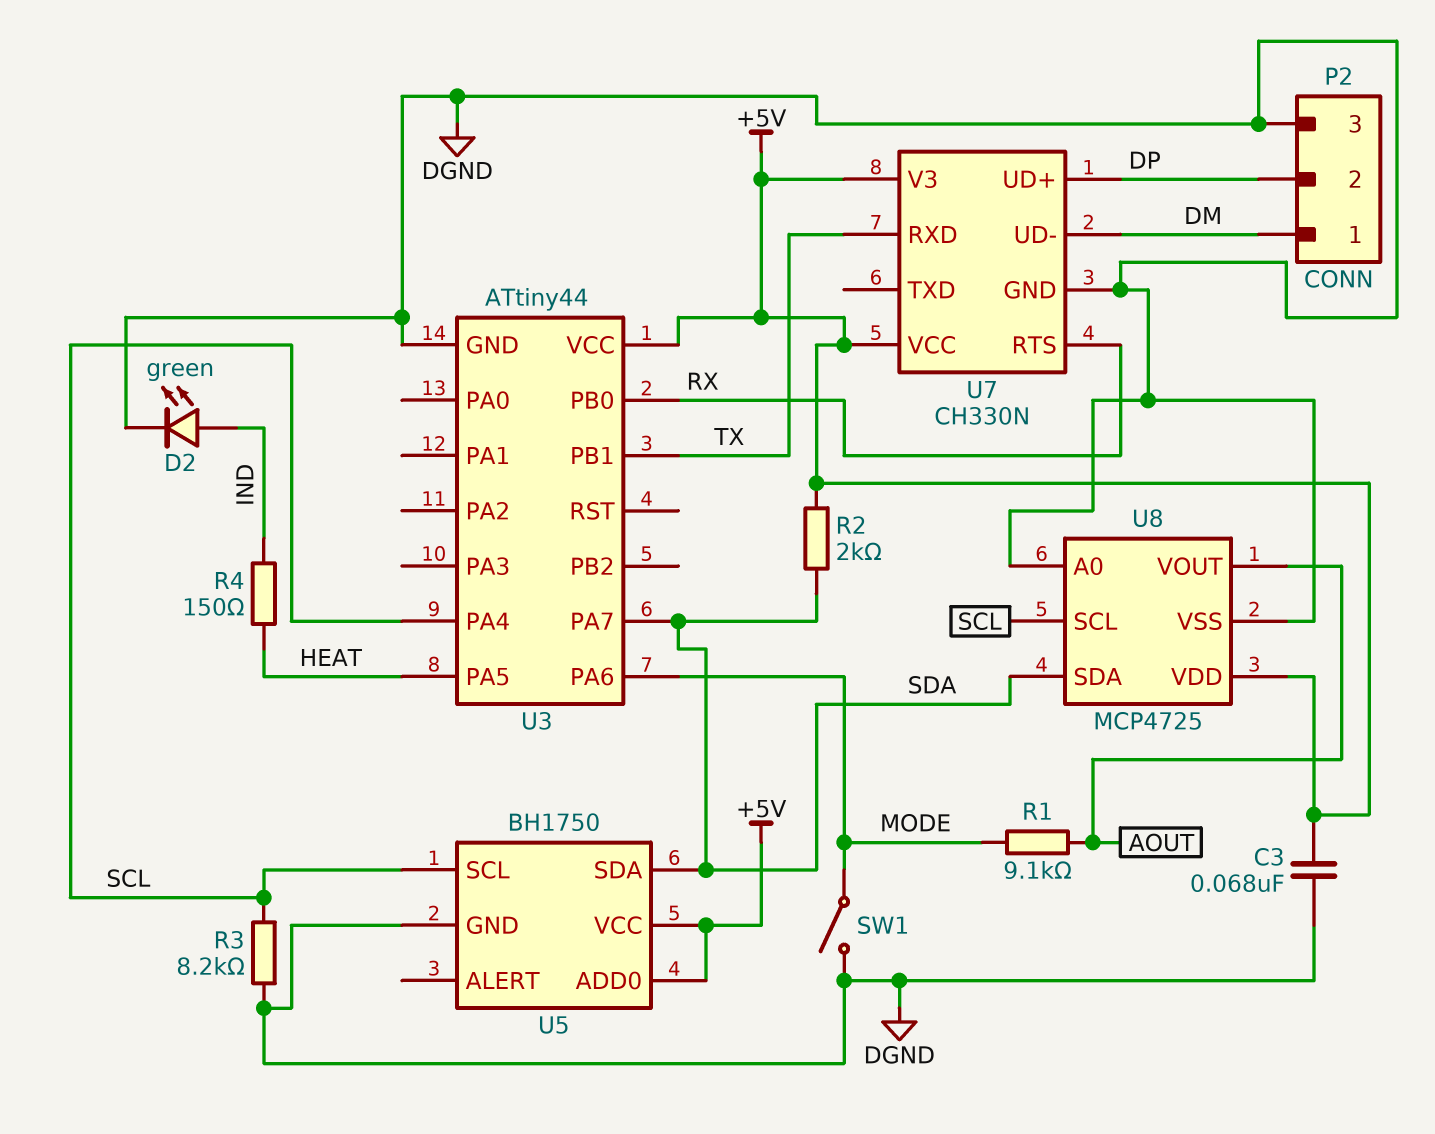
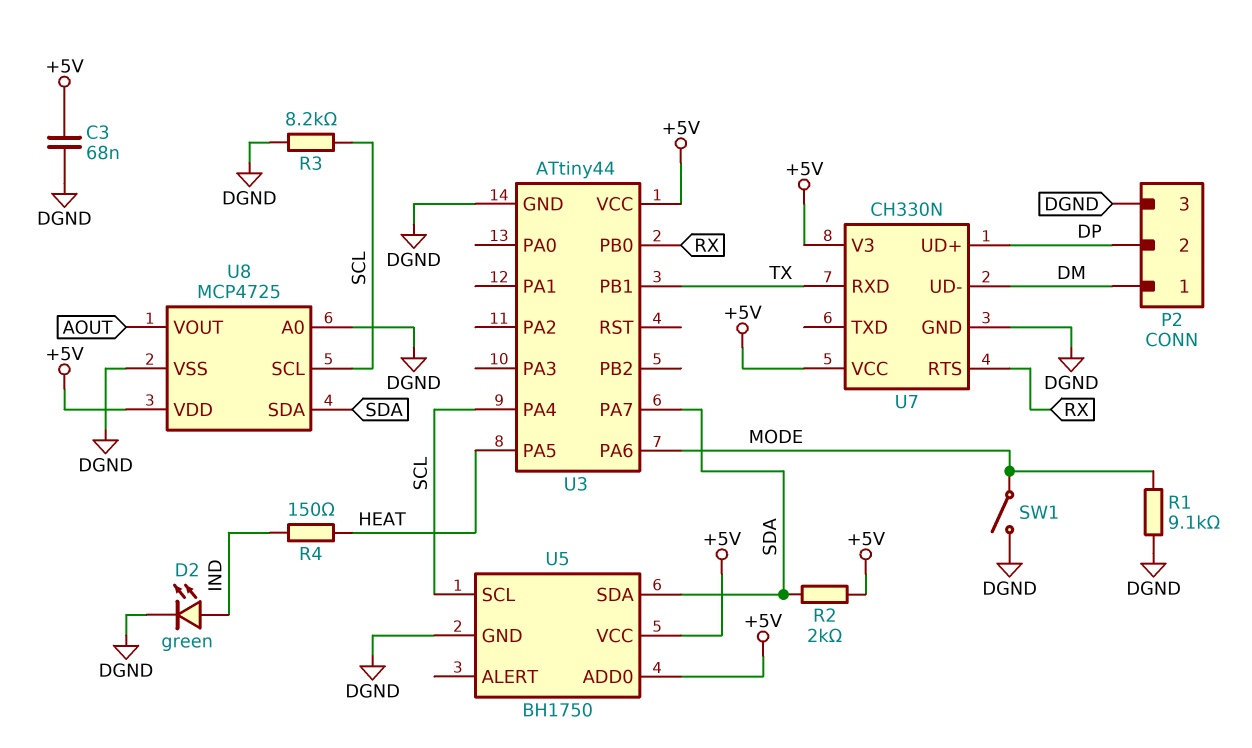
R1: 9.1k (AOUT, MODE) -> 9.1k (DGND, MODE)

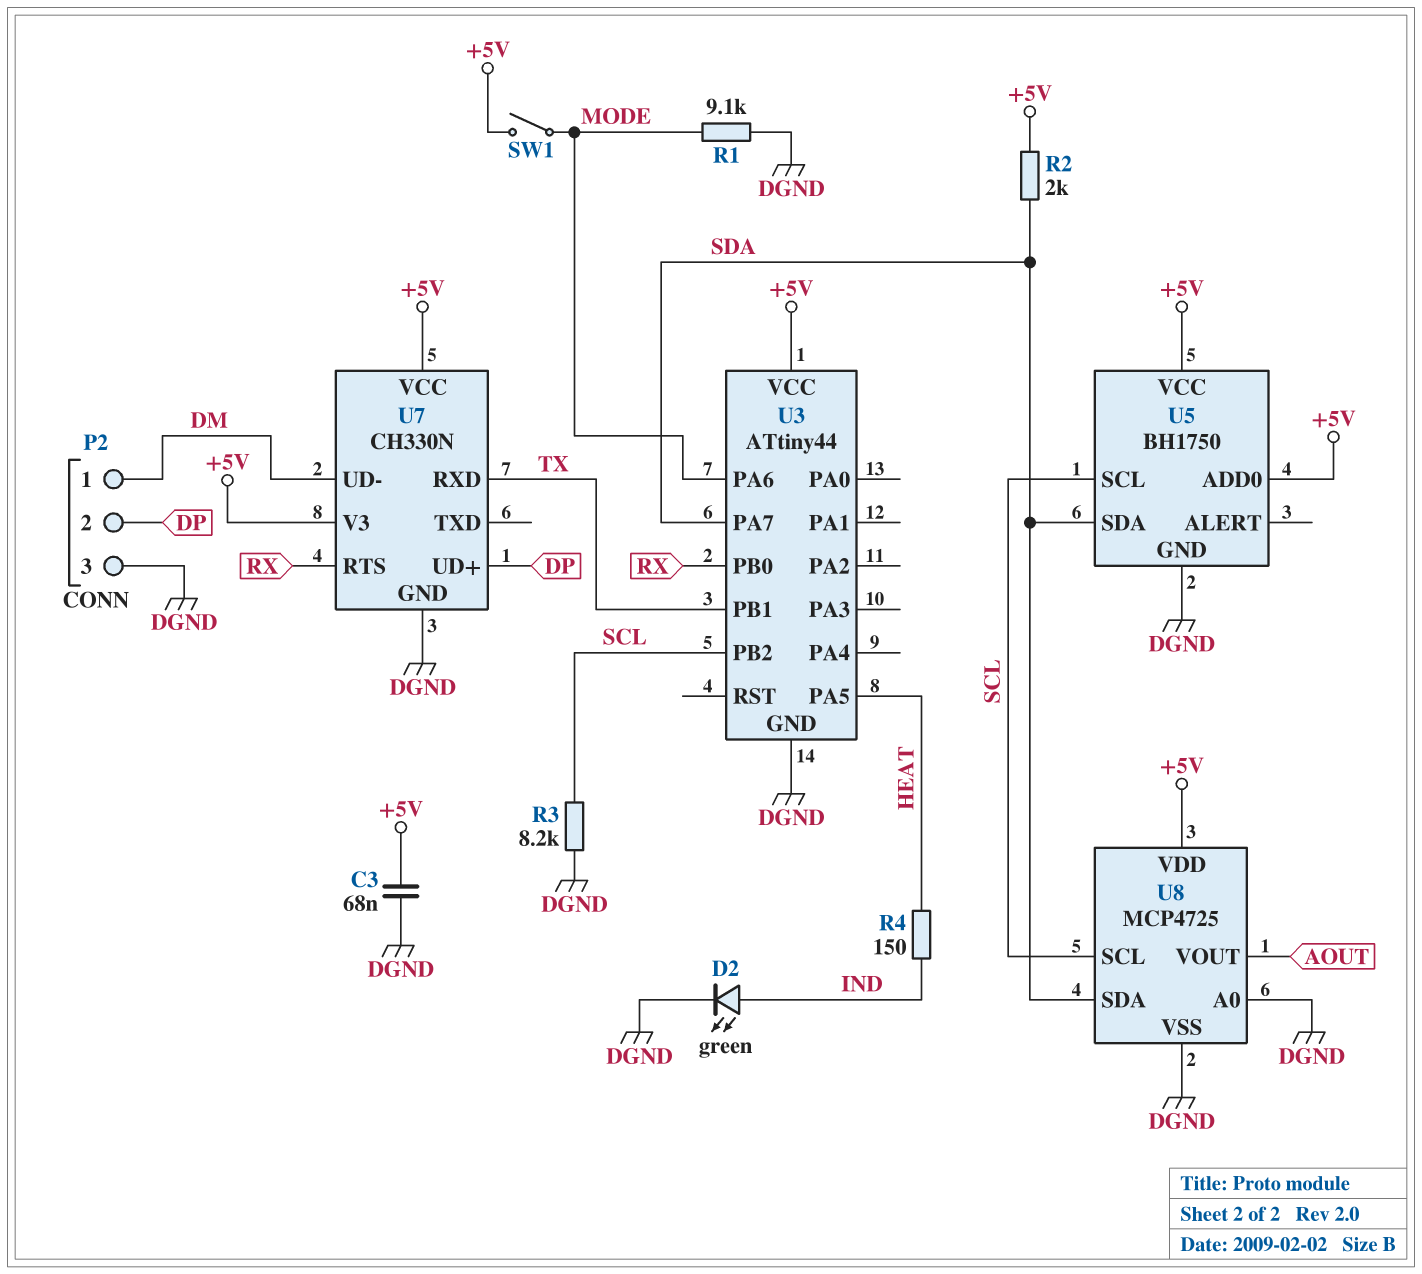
SW1: switch (DGND, MODE) -> switch (+5V, MODE)
U3 pin PA4: SCL -> none
U3 pin PB2: none -> SCL

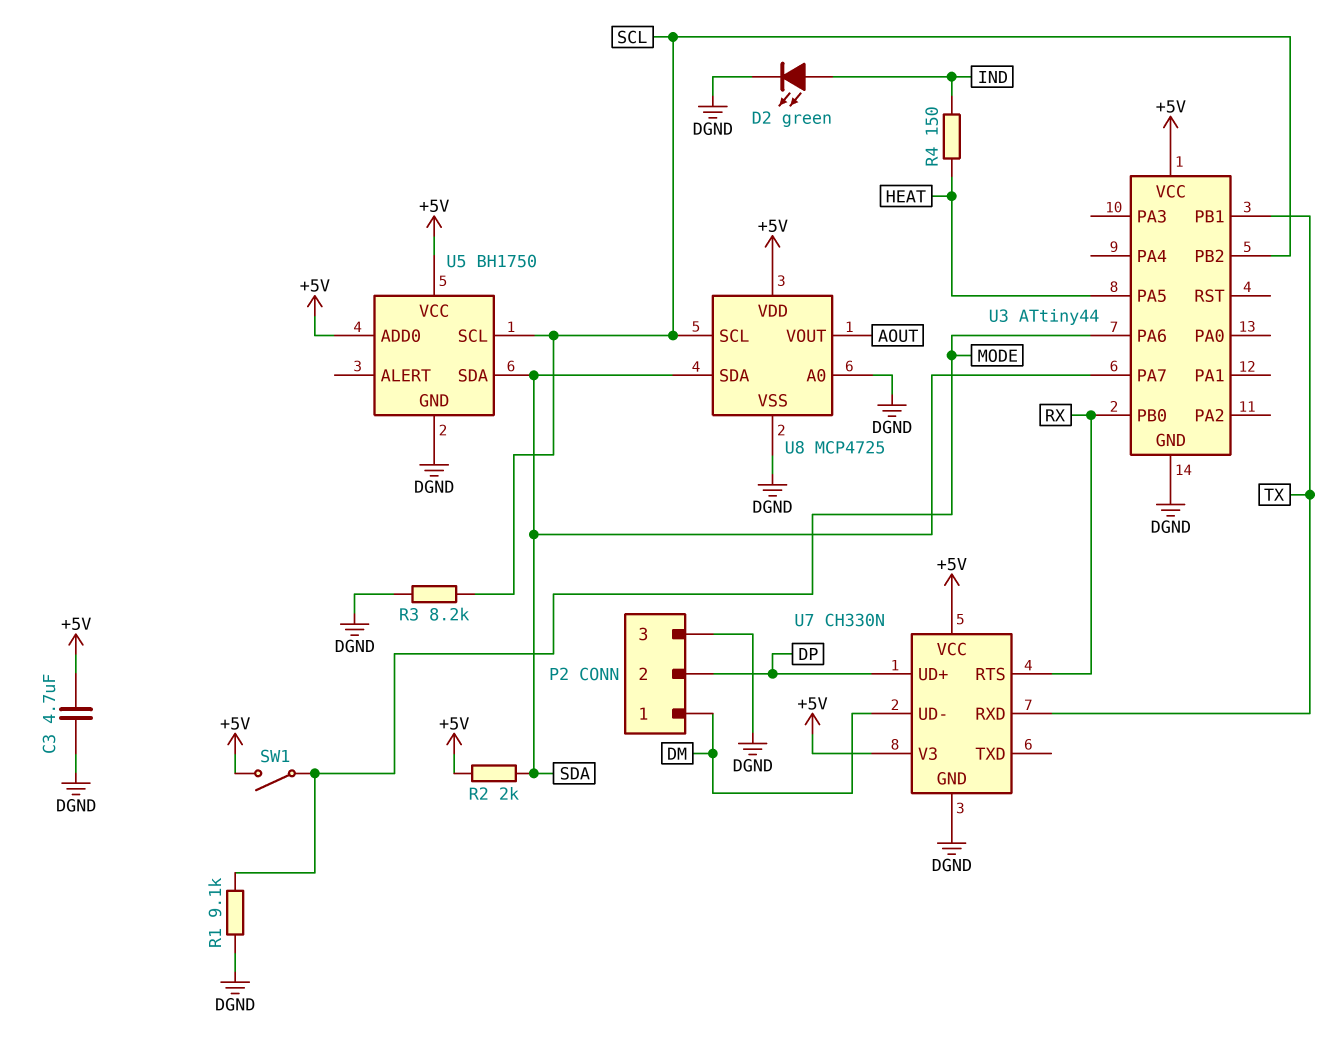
C3: 68nF (+5V, DGND) -> 4.7uF (+5V, DGND)

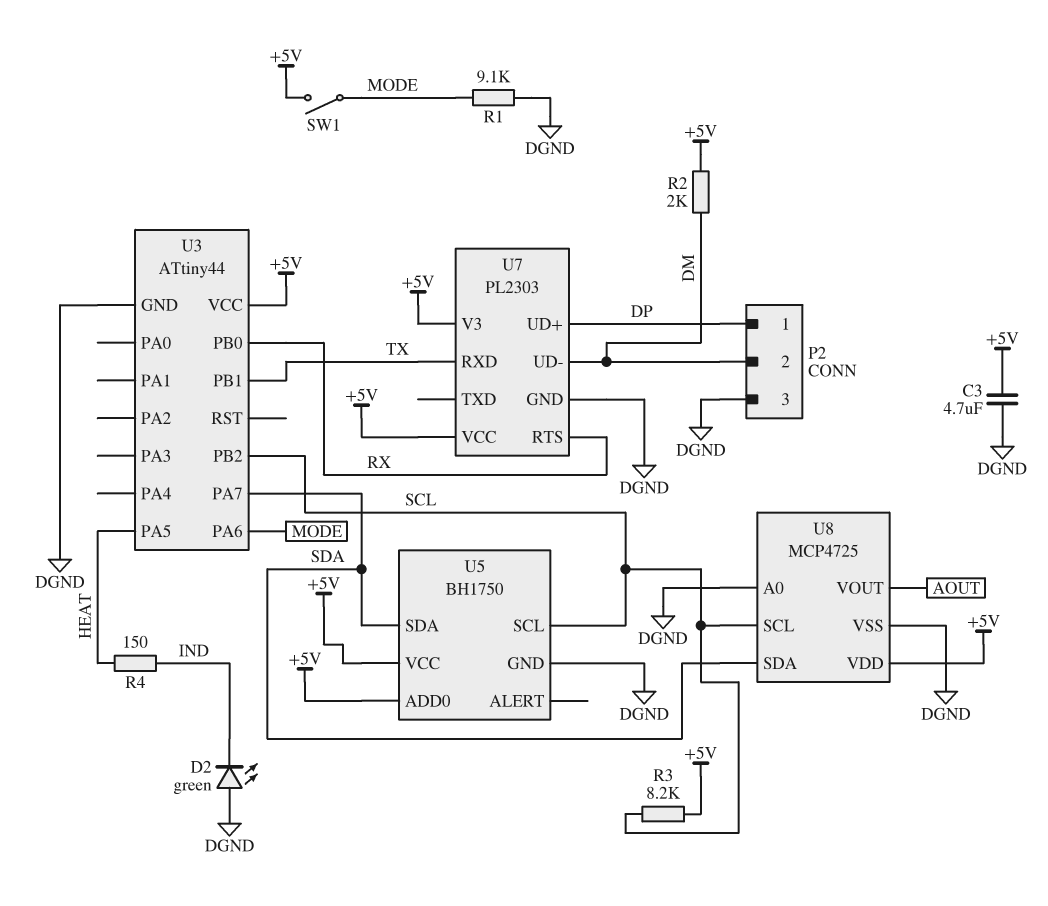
D2: LED green (A IND, K DGND) -> LED green (A DGND, K IND)
P2 pin 1: DM -> DP
P2 pin 2: DP -> DM
R2: 2k (+5V, SDA) -> 2k (+5V, DM)
R3: 8.2k (DGND, SCL) -> 8.2k (+5V, SCL)
U7: CH330N -> PL2303

